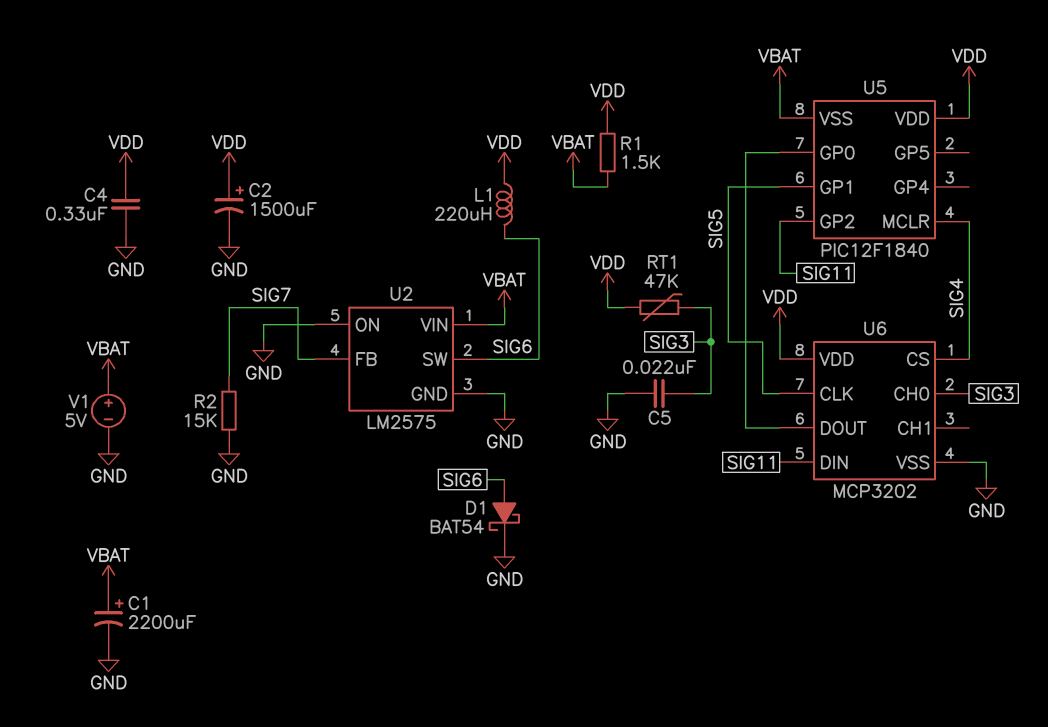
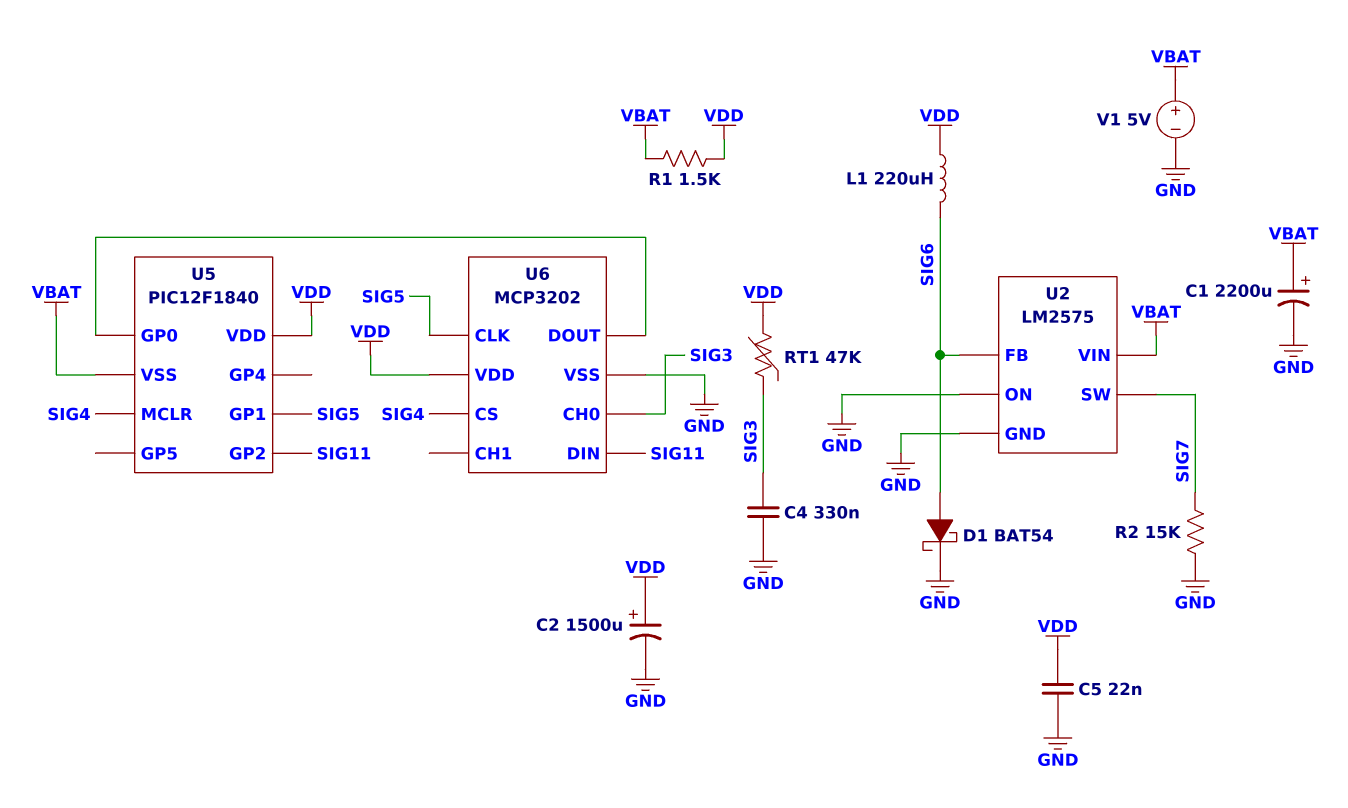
C4: 330nF (GND, VDD) -> 330nF (GND, SIG3)
C5: 22nF (GND, SIG3) -> 22nF (GND, VDD)
U2 pin FB: SIG7 -> SIG6
U2 pin SW: SIG6 -> SIG7

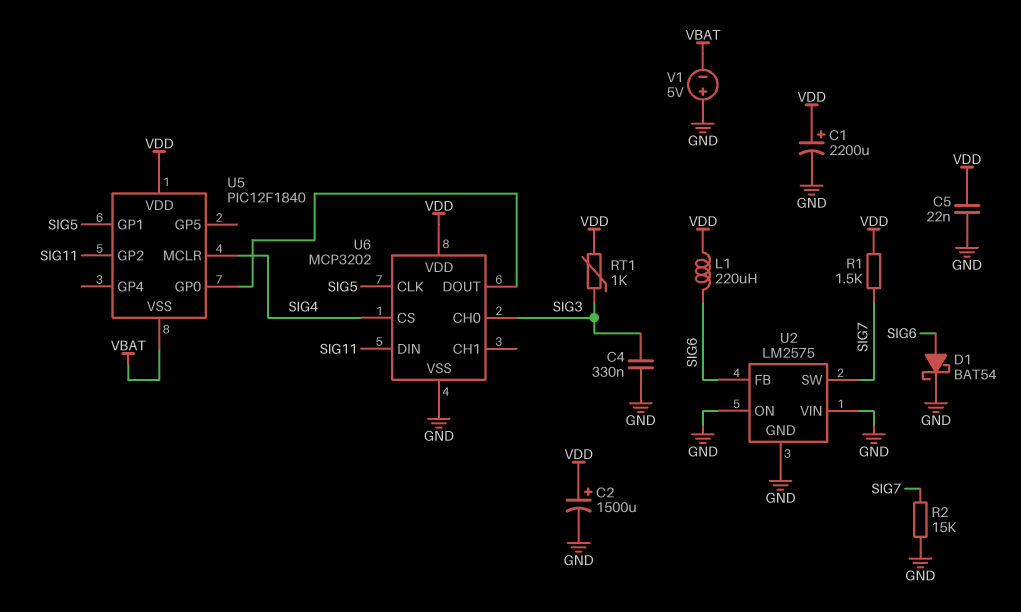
C1: 2200uF (plus VBAT, minus GND) -> 2200uF (plus VDD, minus GND)
R1: 1.5k (VBAT, VDD) -> 1.5k (SIG7, VDD)
RT1: 47k (SIG3, VDD) -> 1k (SIG3, VDD)
U2 pin VIN: VBAT -> GND
V1: 5V (plus VBAT, minus GND) -> 5V (plus GND, minus VBAT)

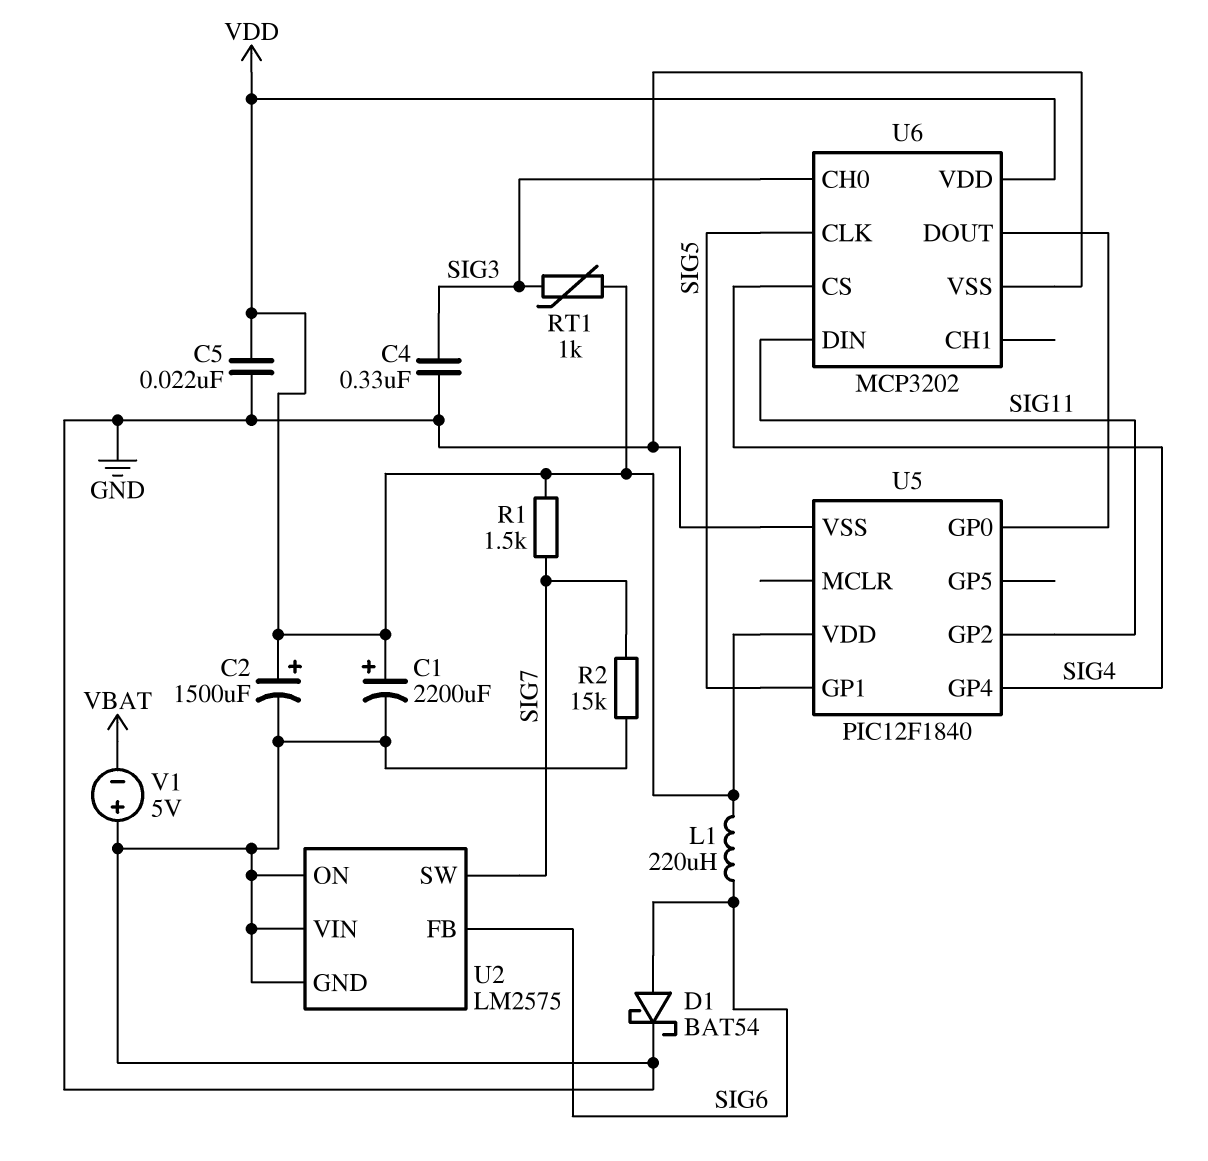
U5 pin GP4: none -> SIG4
U5 pin MCLR: SIG4 -> none
U5 pin VSS: VBAT -> GND

